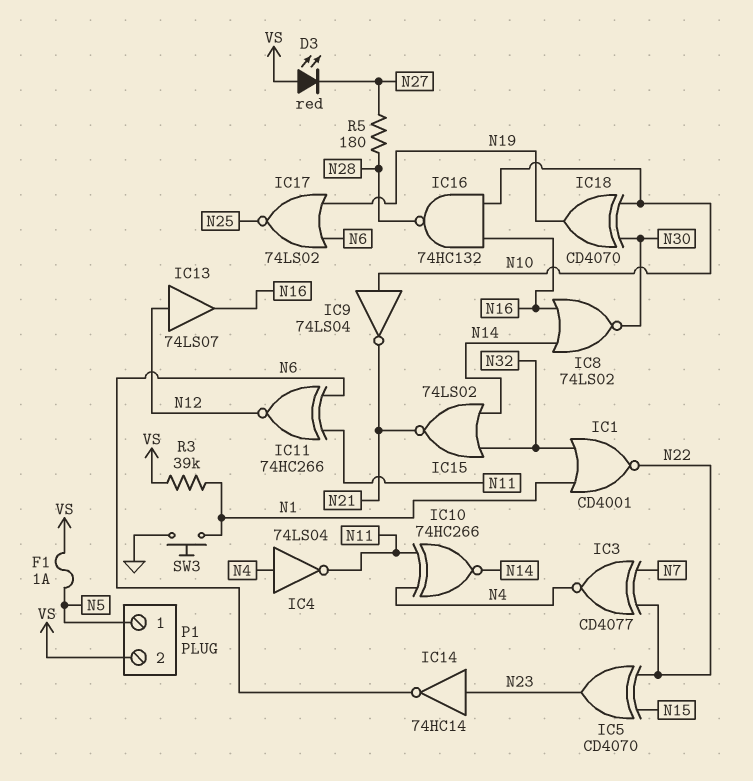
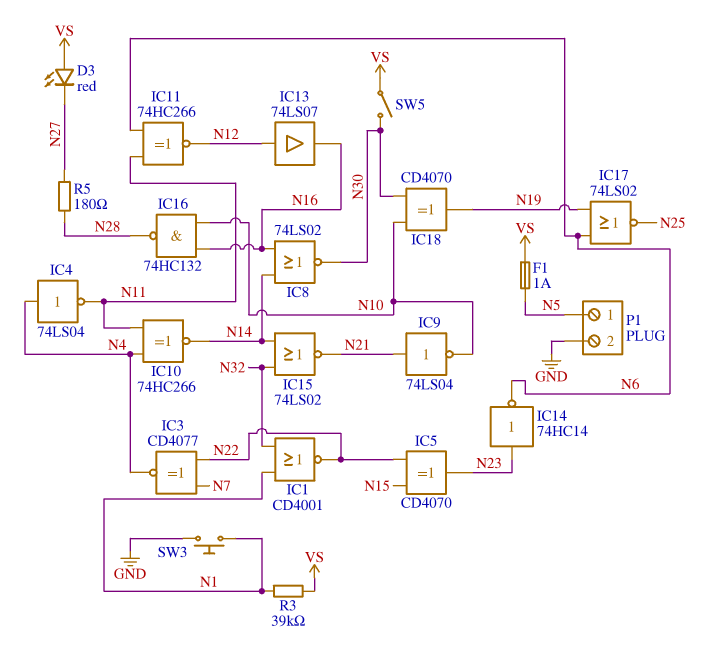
IC9: NOT 74LS04 (in N10, out N21) -> NOT 74LS04 (in N21, out N10)
P1 pin 2: VS -> GND
SW5: none -> switch (N30, VS)

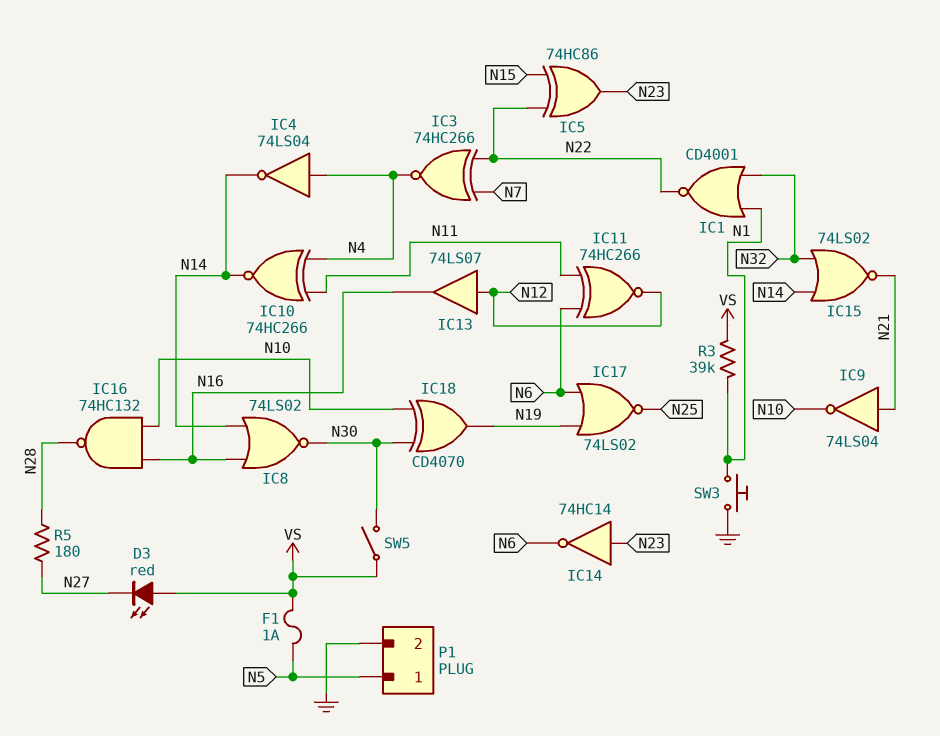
IC3: XNOR CD4077 (in N7, in N22, out N4) -> XNOR 74HC266 (in N7, in N22, out N4)
IC4: NOT 74LS04 (in N4, out N11) -> NOT 74LS04 (in N4, out N14)
IC5: XOR CD4070 (in N15, in N22, out N23) -> XOR 74HC86 (in N15, in N22, out N23)

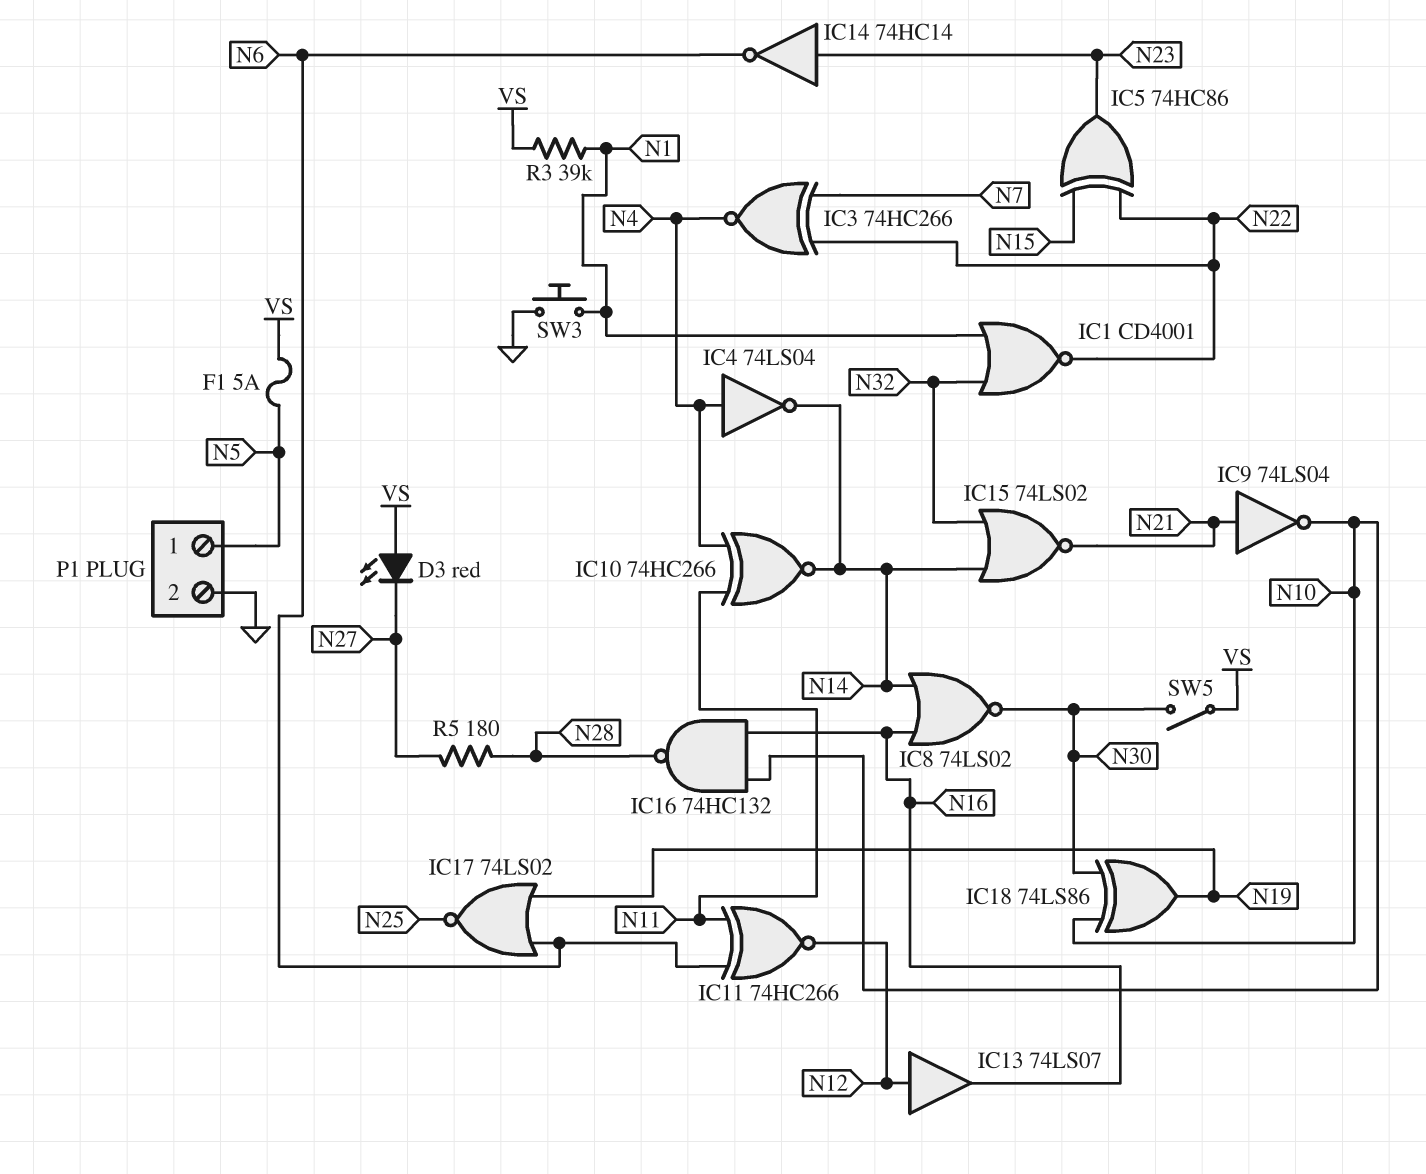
F1: 1A (N5, VS) -> 5A (N5, VS)
IC18: XOR CD4070 (in N10, in N30, out N19) -> XOR 74LS86 (in N10, in N30, out N19)

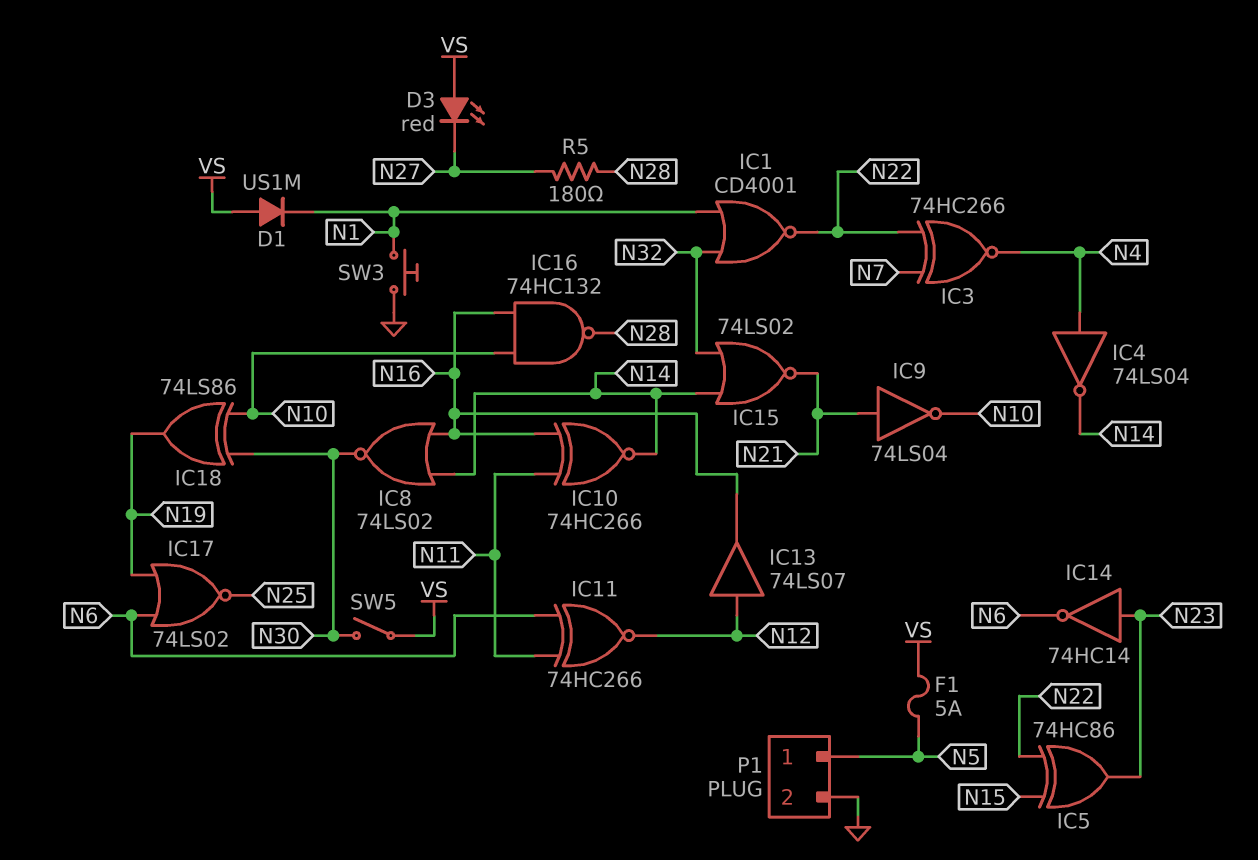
D1: none -> diode US1M (A VS, K N1)
IC10: XNOR 74HC266 (in N4, in N11, out N14) -> XNOR 74HC266 (in N11, in N16, out N14)
R3: 39k (N1, VS) -> none

